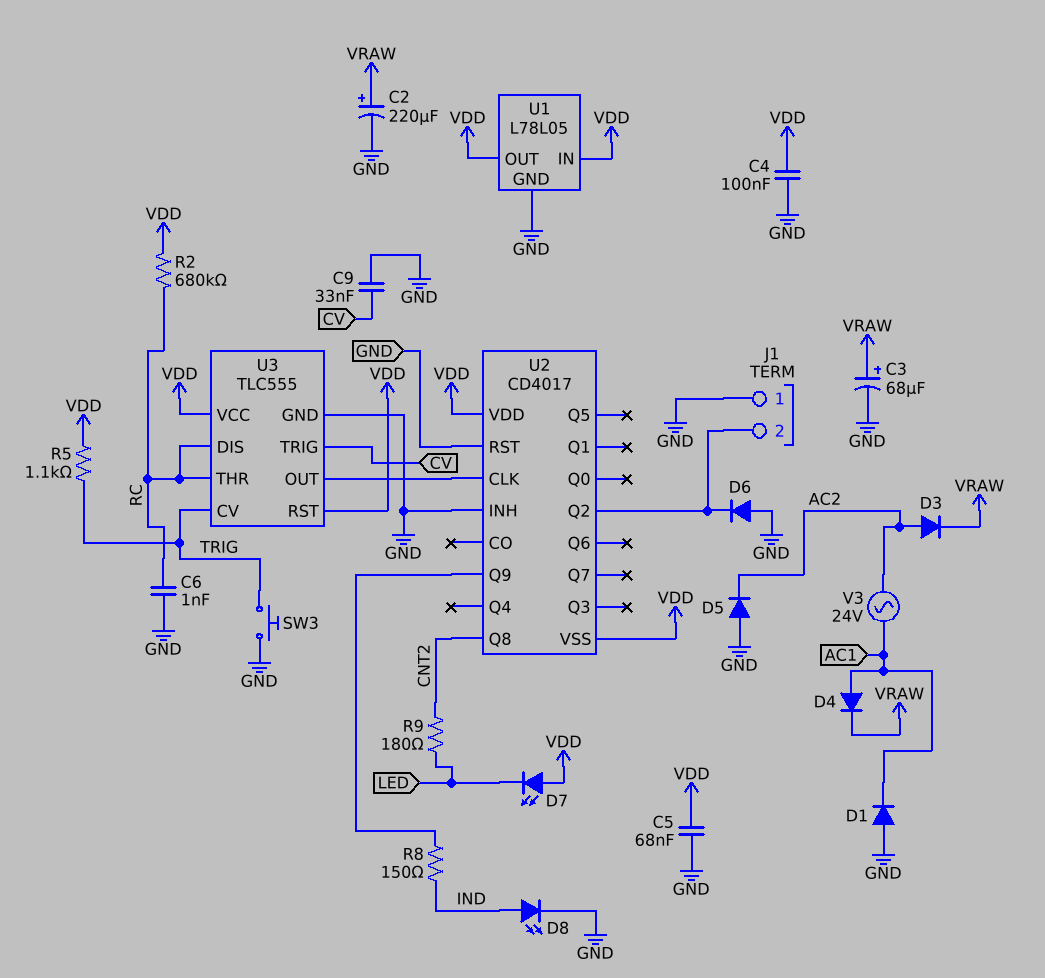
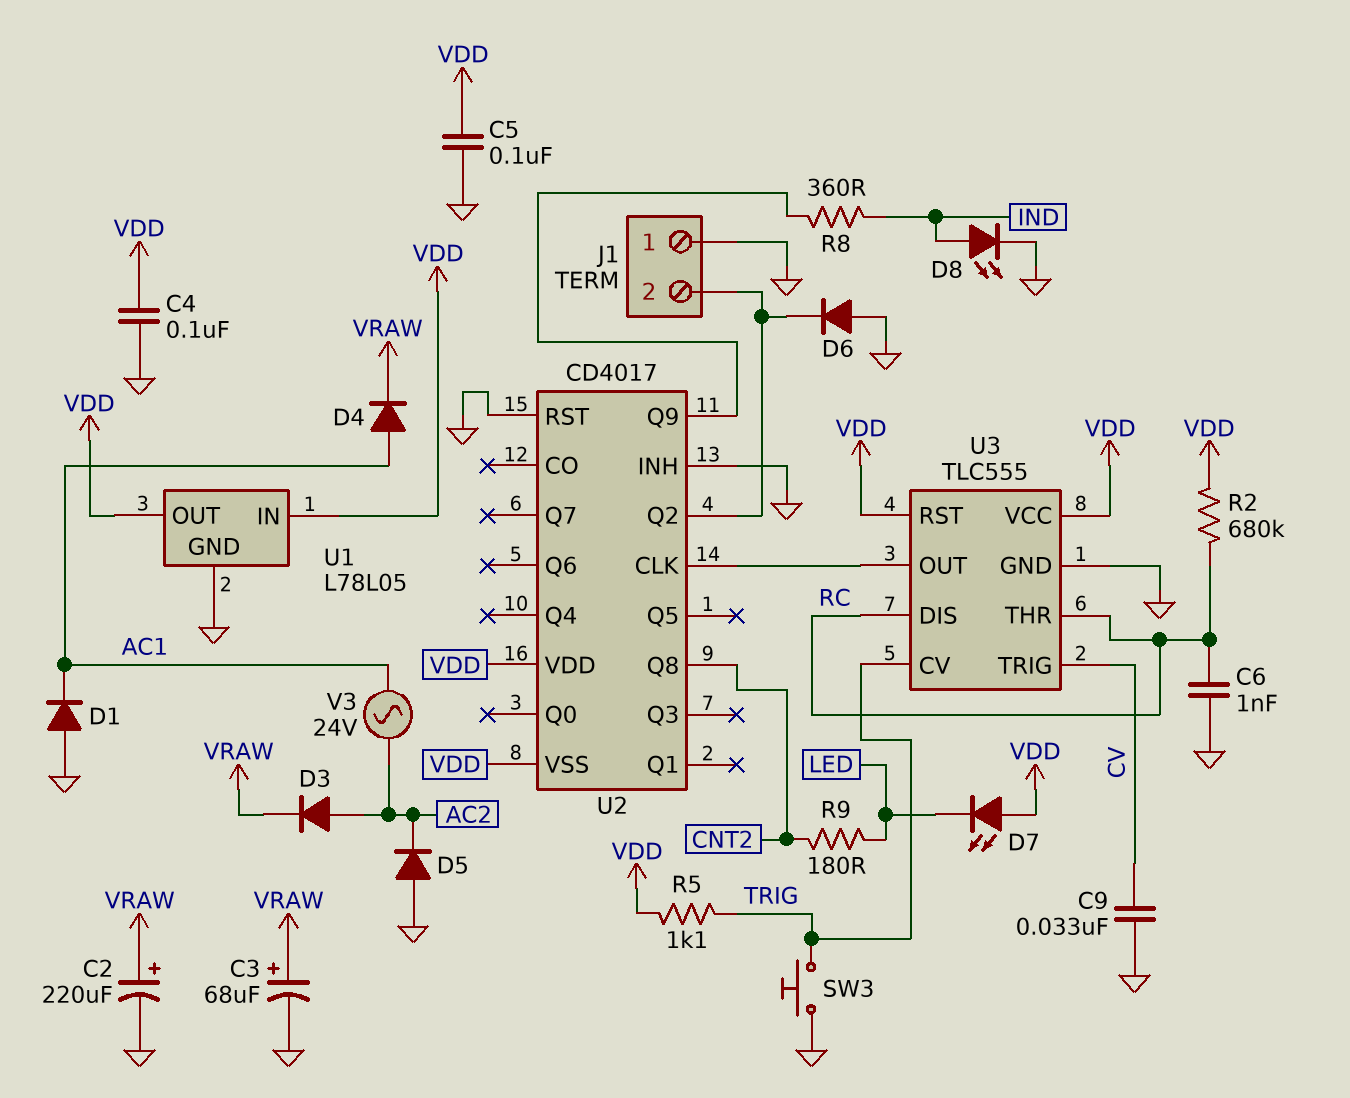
C5: 68nF (GND, VDD) -> 100nF (GND, VDD)
R8: 150 (IND, U2/Q9) -> 360 (IND, U2/Q9)

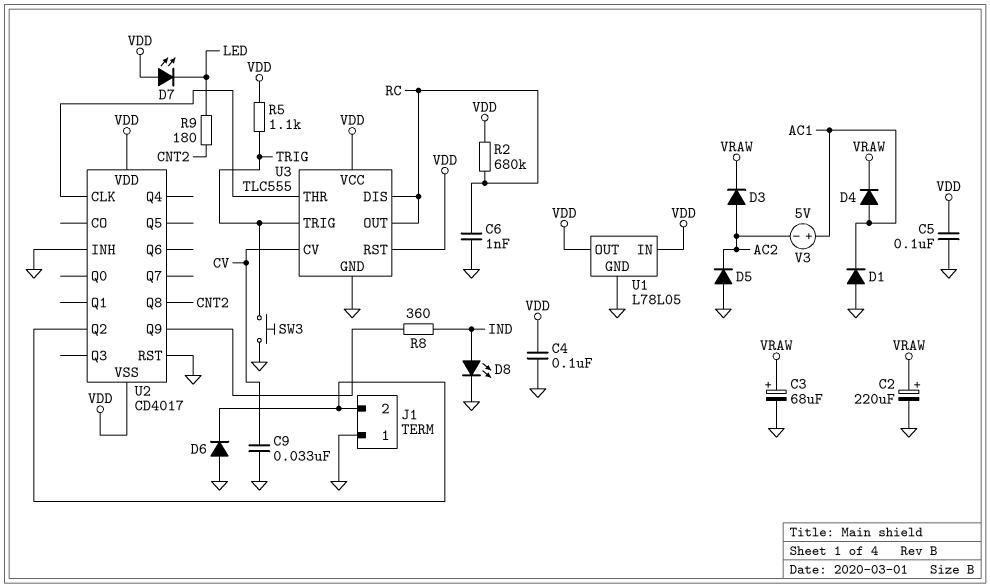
U3 pin CV: TRIG -> CV
U3 pin OUT: U2/CLK -> RC
U3 pin THR: RC -> U2/CLK
U3 pin TRIG: CV -> TRIG
V3: AC 24V (AC1, AC2) -> 5V (plus AC1, minus AC2)

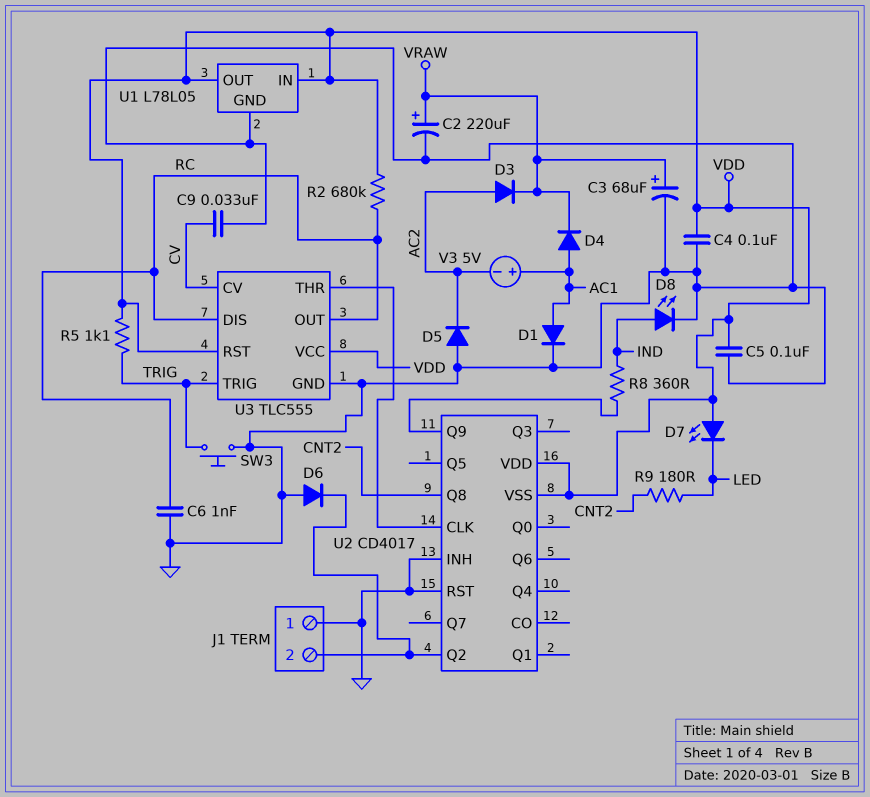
D1: diode (A GND, K AC1) -> diode (A AC1, K GND)

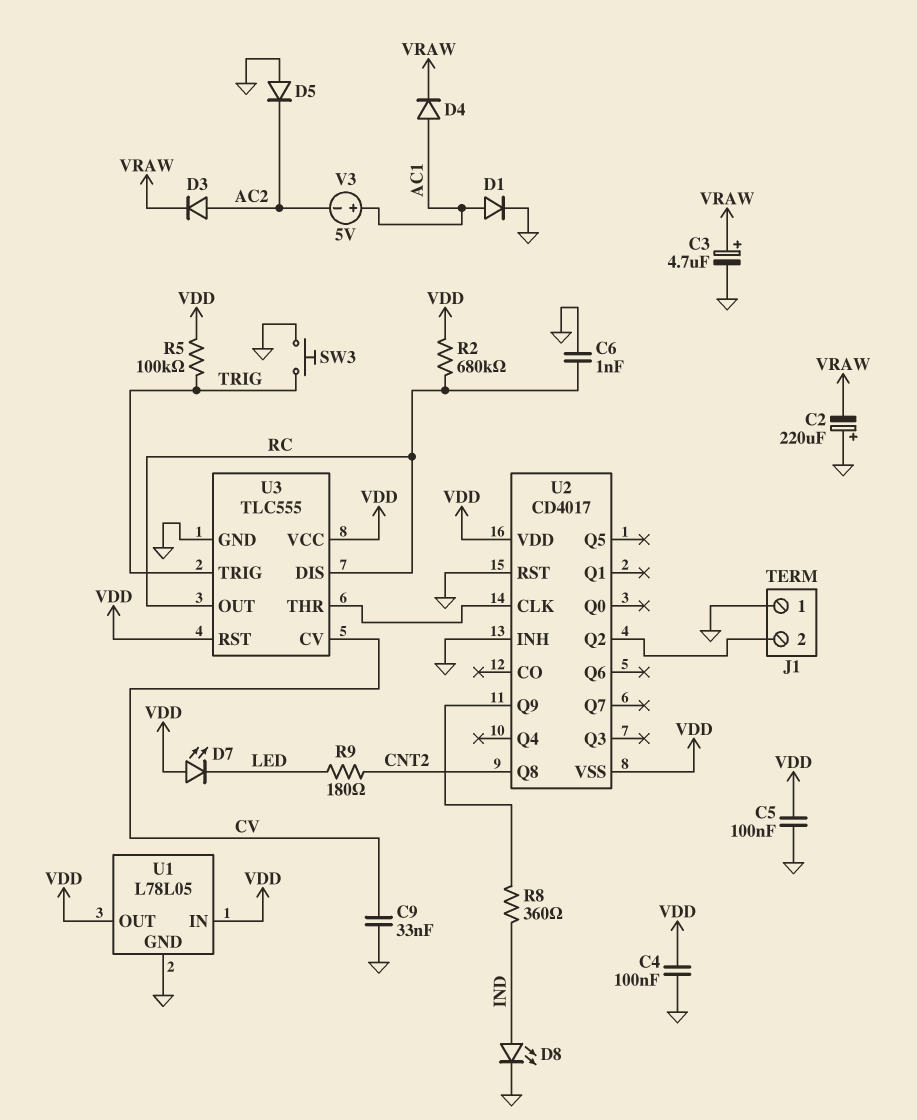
C2: 220uF (plus VRAW, minus GND) -> 220uF (plus GND, minus VRAW)
C3: 68uF (plus VRAW, minus GND) -> 4.7uF (plus VRAW, minus GND)
D6: diode (A GND, K J1/2) -> none
R5: 1.1k (TRIG, VDD) -> 100k (TRIG, VDD)

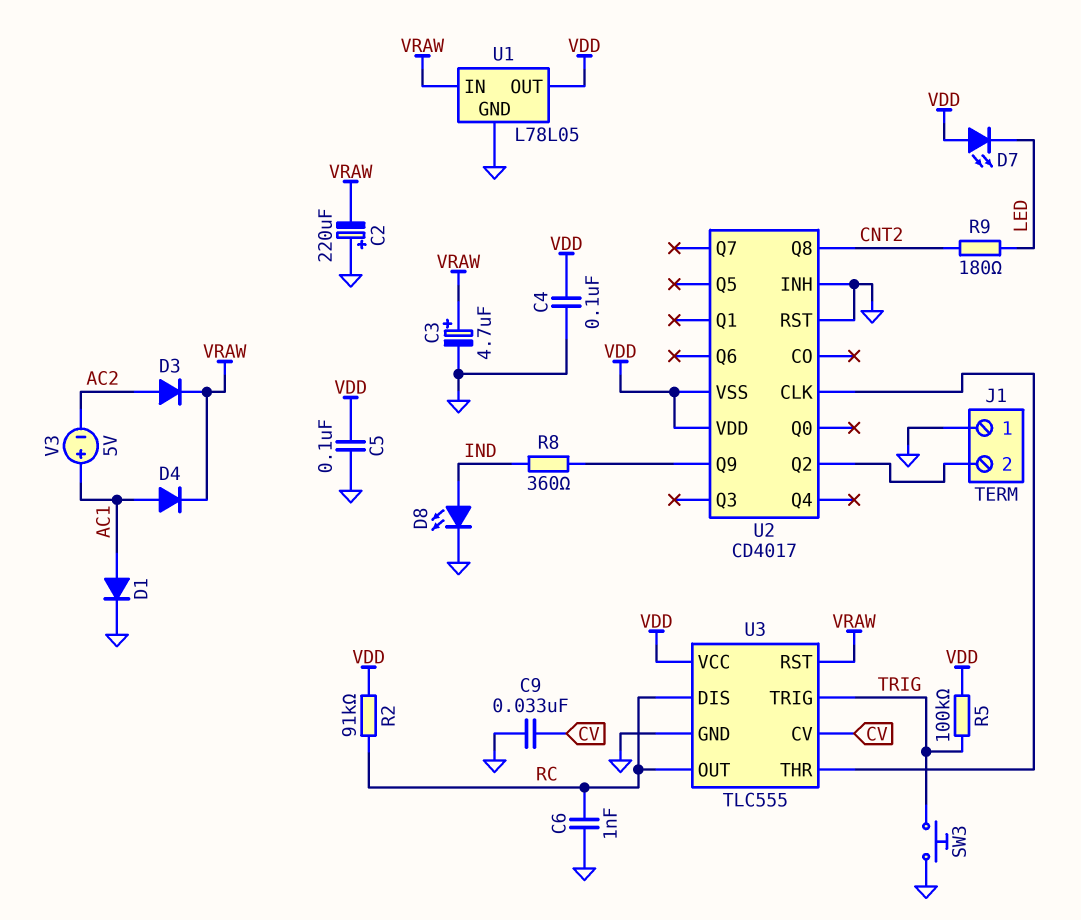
D5: diode (A GND, K AC2) -> none
R2: 680k (RC, VDD) -> 91k (RC, VDD)
U1 pin IN: VDD -> VRAW
U3 pin RST: VDD -> VRAW

